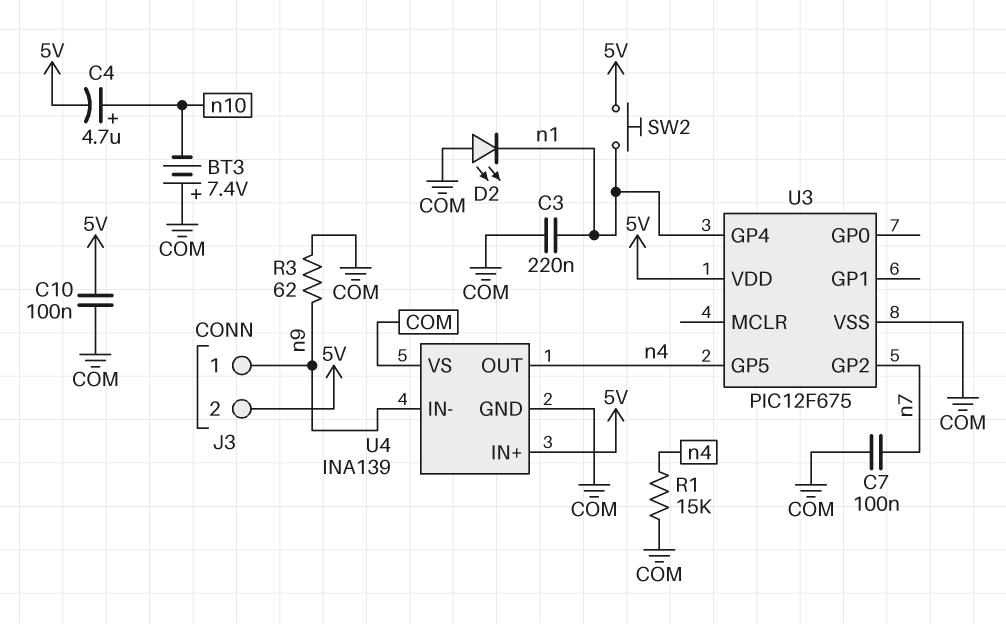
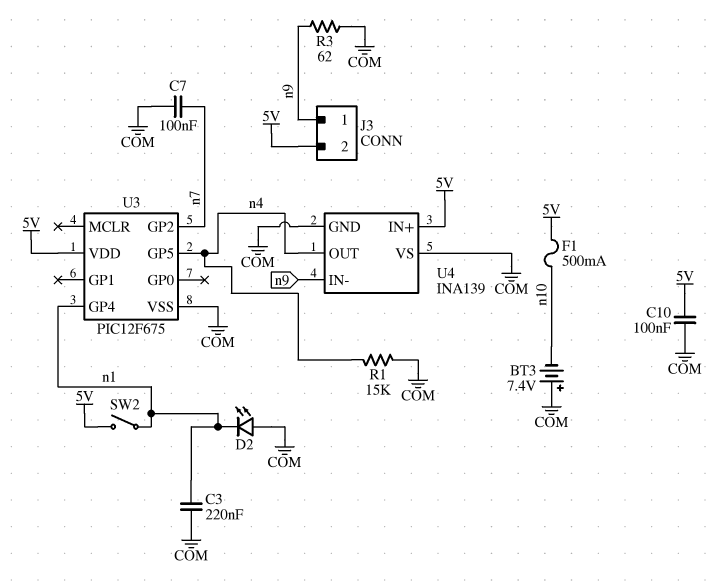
C4: 4.7uF (plus n10, minus 5V) -> none
F1: none -> 500mA (5V, n10)
SW2: button (5V, n1) -> switch (5V, n1)

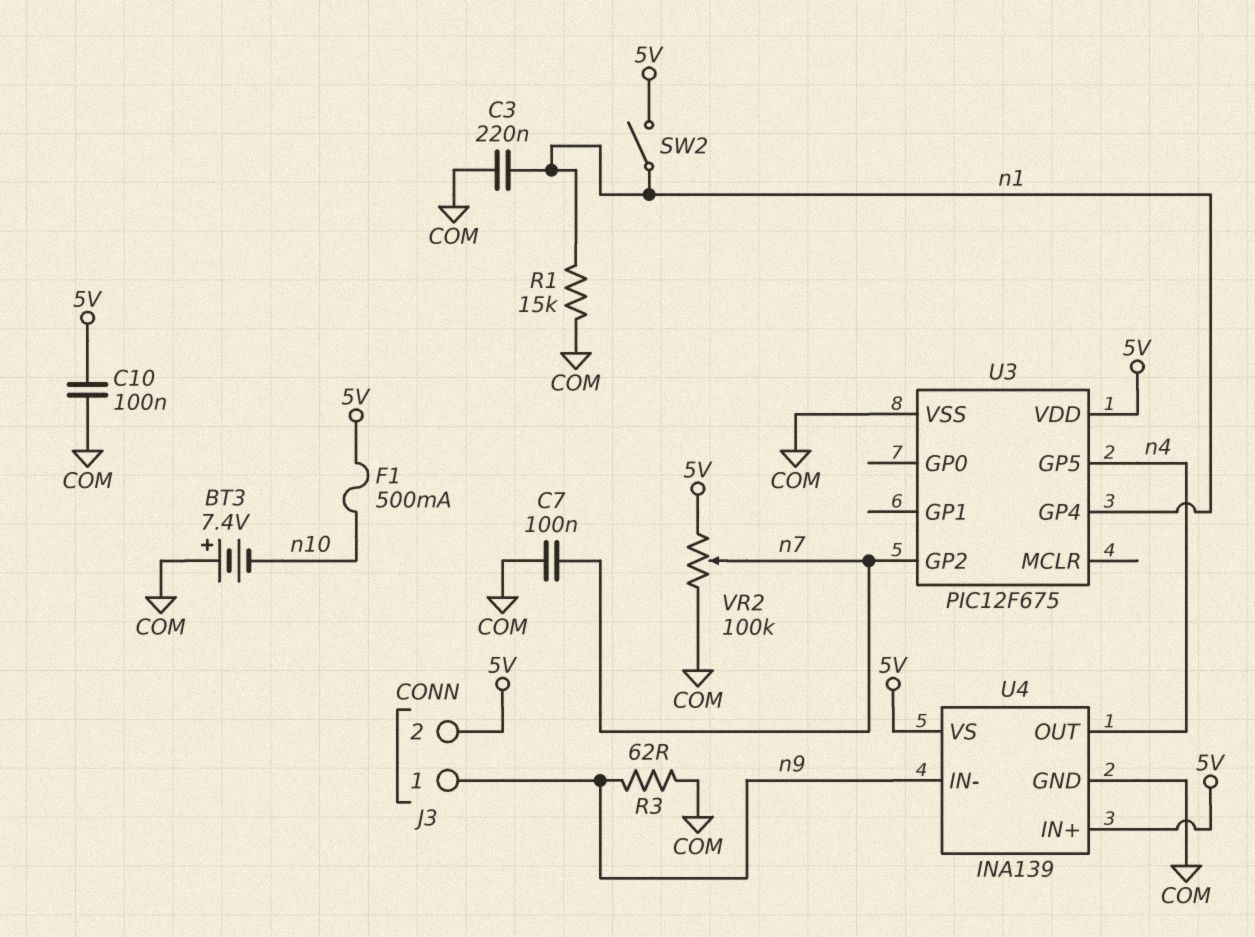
D2: LED (A COM, K n1) -> none
R1: 15k (COM, n4) -> 15k (COM, n1)
U4 pin VS: COM -> 5V
VR2: none -> 100k (5V, COM, wiper n7)

